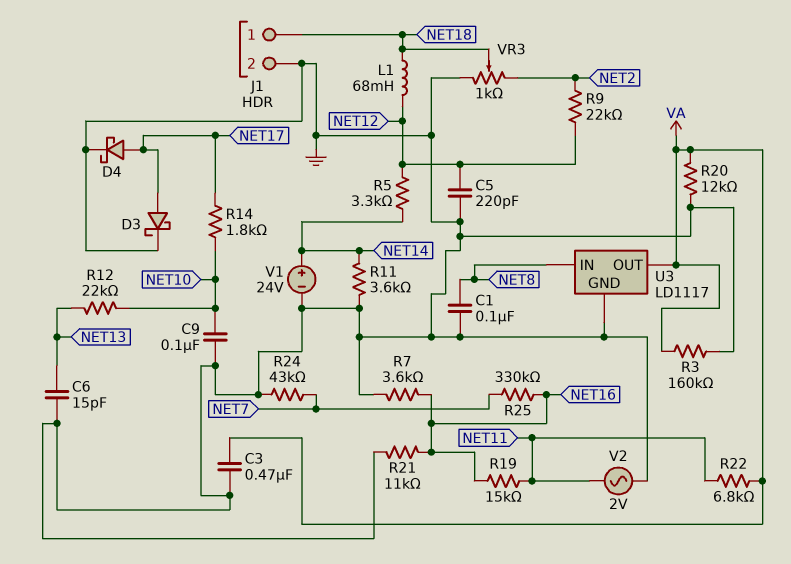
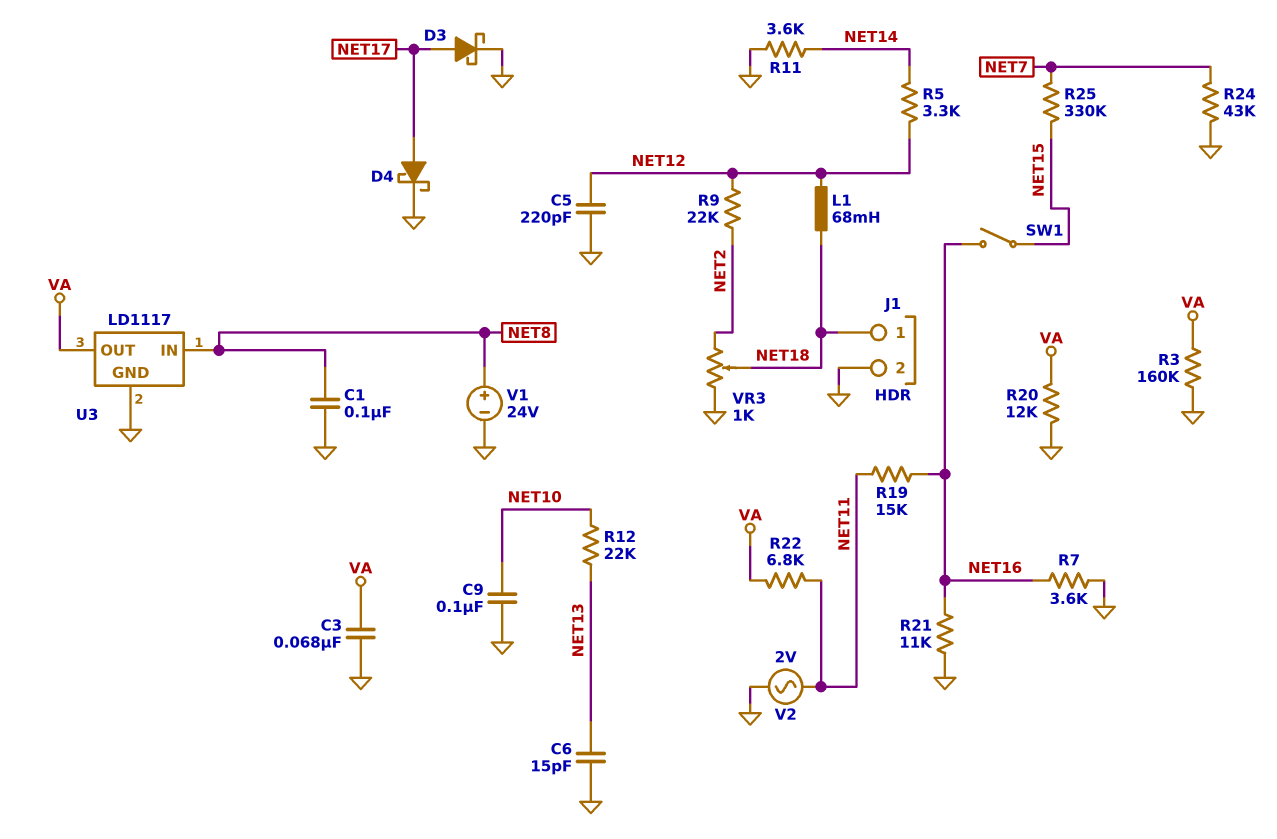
C3: 470nF (GND, VA) -> 68nF (GND, VA)
R14: 1.8k (NET10, NET17) -> none
R25: 330k (NET7, NET16) -> 330k (NET7, NET15)
SW1: none -> switch (NET15, NET16)
V1: 24V (plus NET14, minus GND) -> 24V (plus NET8, minus GND)

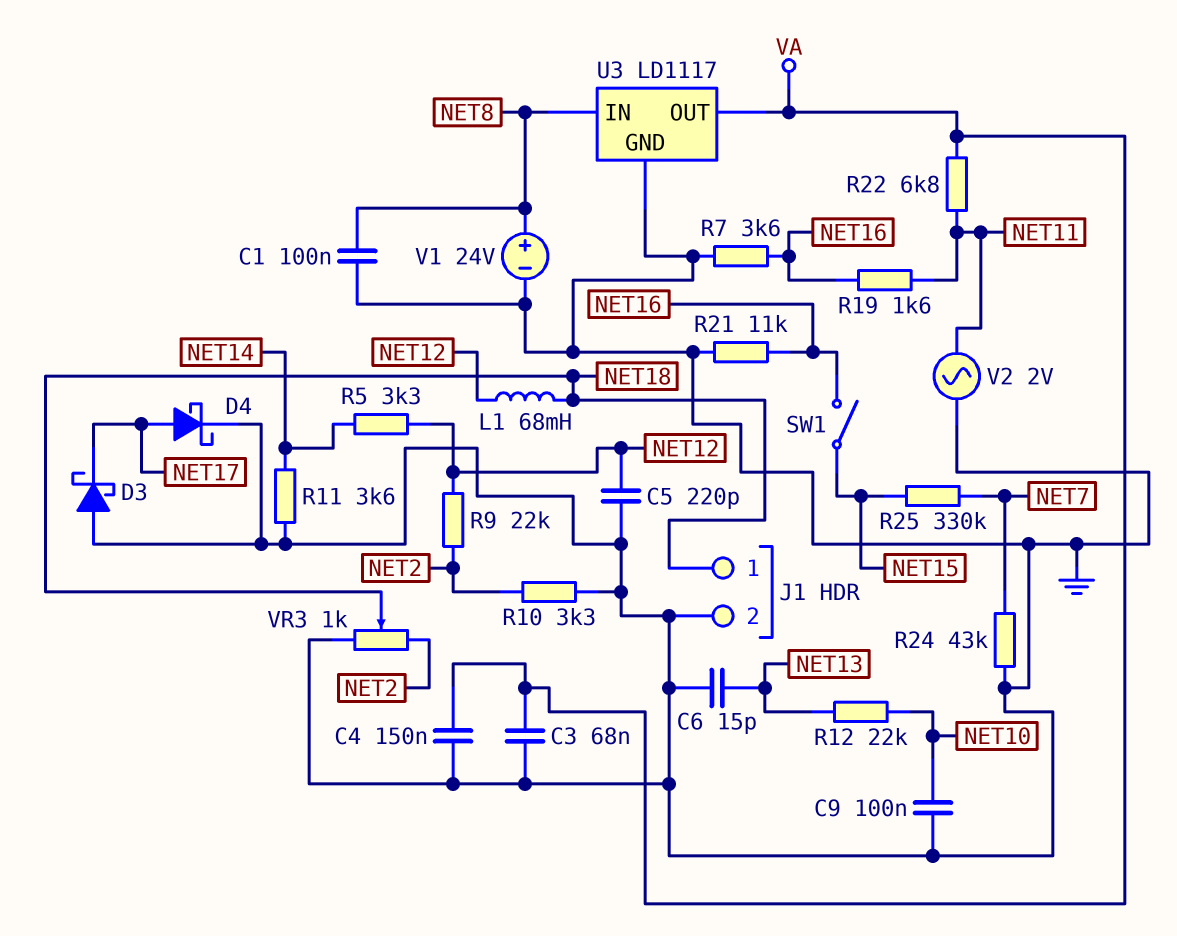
C4: none -> 150nF (GND, VA)
D3: schottky (A NET17, K GND) -> schottky (A GND, K NET17)
R3: 160k (GND, VA) -> none
R10: none -> 3.3k (GND, NET2)
R19: 15k (NET11, NET16) -> 1.6k (NET11, NET16)
R20: 12k (GND, VA) -> none

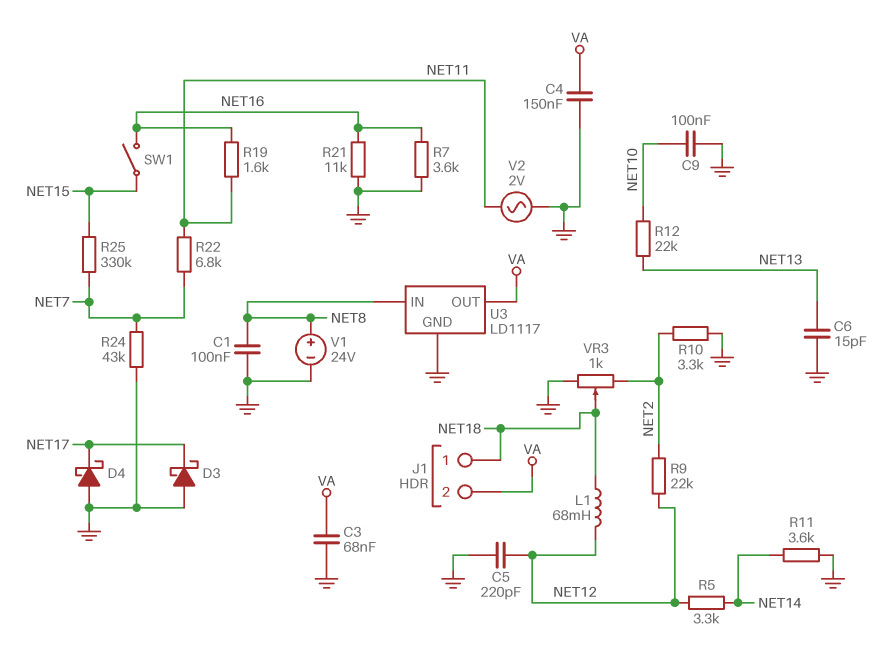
D4: schottky (A NET17, K GND) -> schottky (A GND, K NET17)
J1 pin 2: GND -> VA
R22: 6.8k (NET11, VA) -> 6.8k (NET7, NET11)

